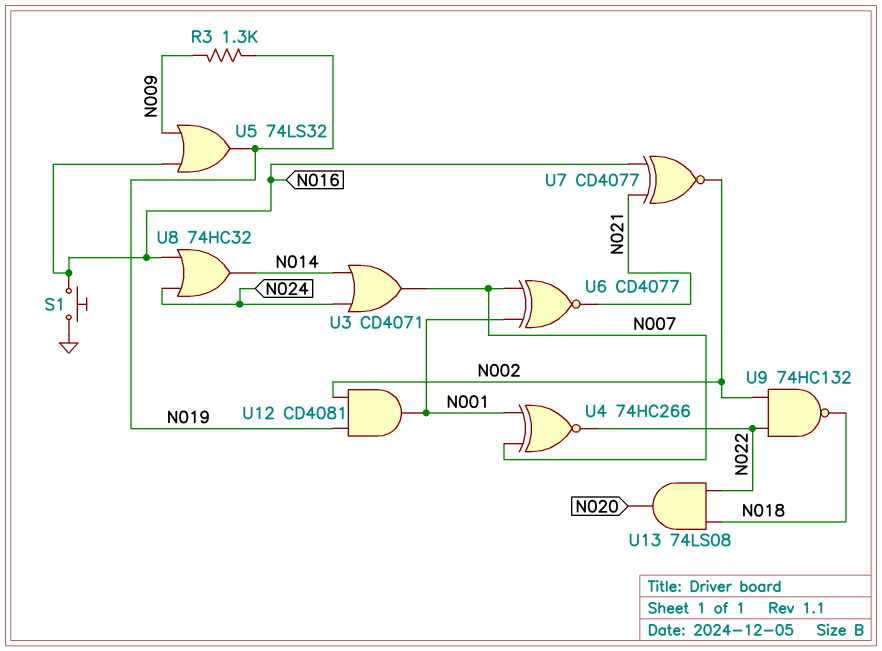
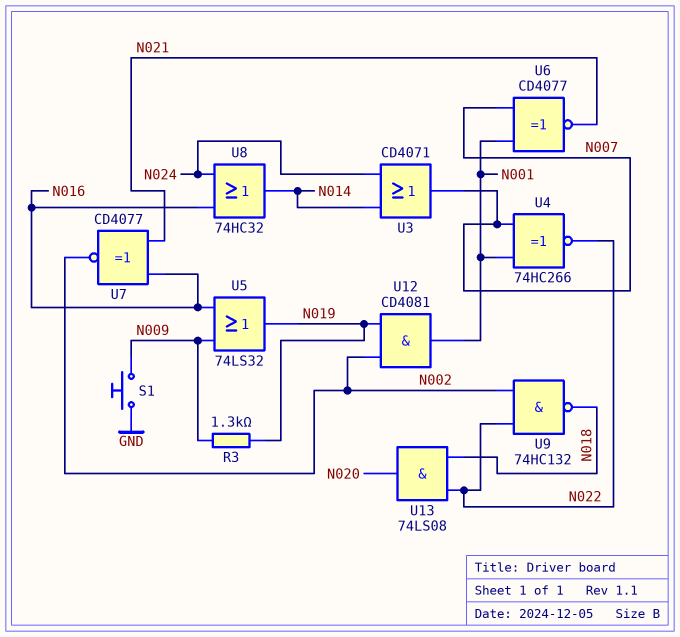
S1: button (GND, N016) -> button (GND, N009)

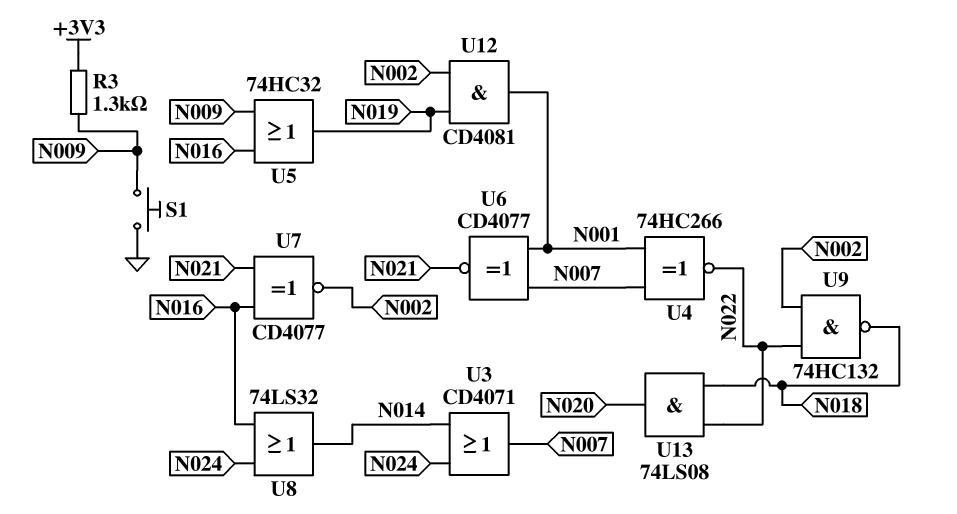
R3: 1.3k (N009, N019) -> 1.3k (+3V3, N009)
U5: OR 74LS32 (in N009, in N016, out N019) -> OR 74HC32 (in N009, in N016, out N019)
U8: OR 74HC32 (in N016, in N024, out N014) -> OR 74LS32 (in N016, in N024, out N014)

